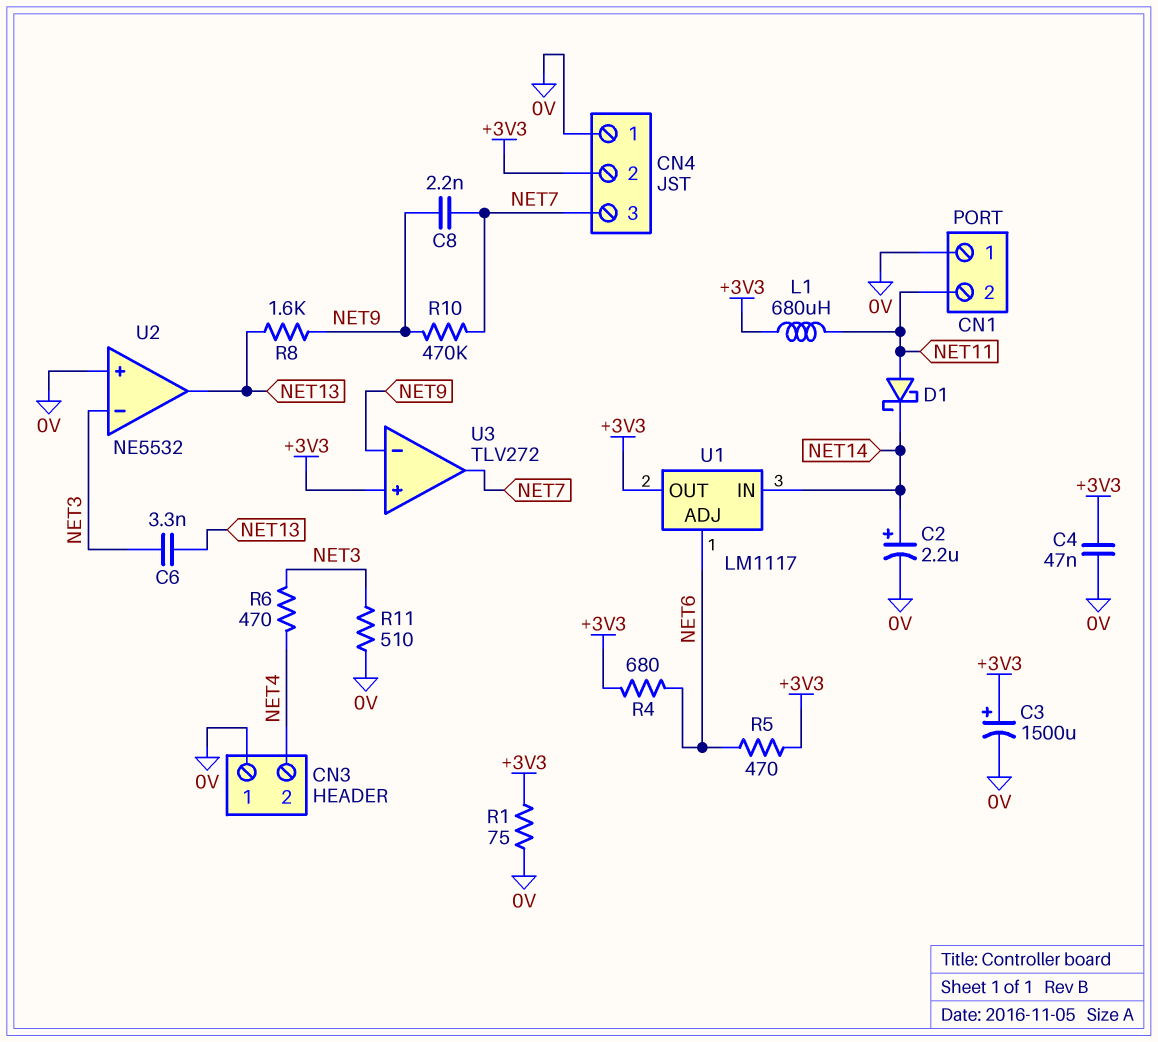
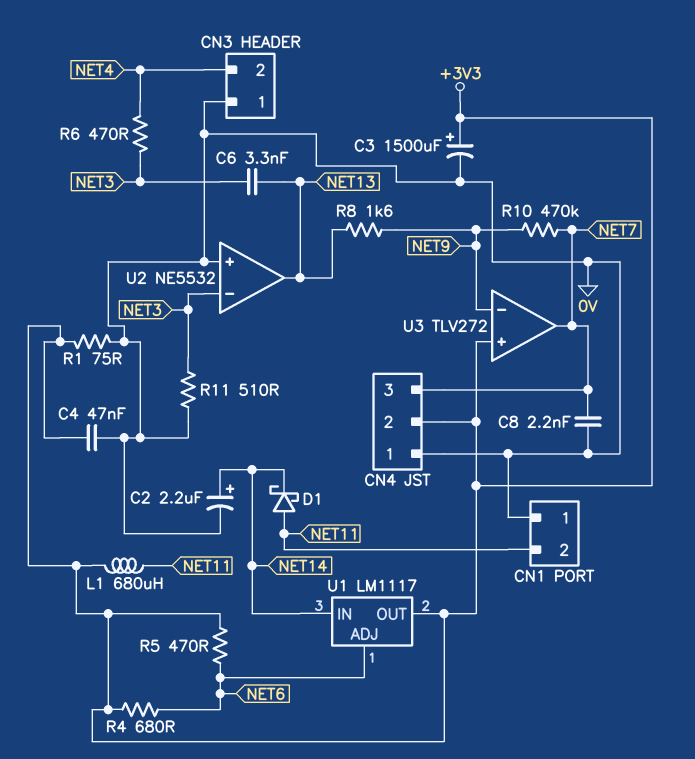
C8: 2.2nF (NET7, NET9) -> 2.2nF (0V, NET7)

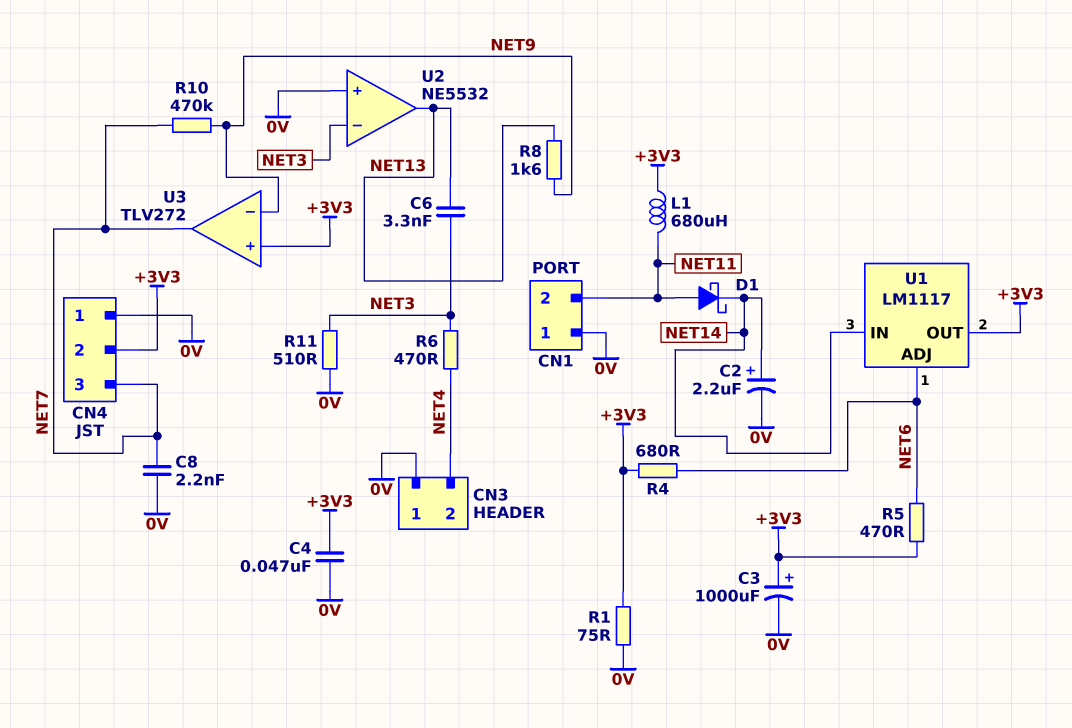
C3: 1500uF (plus +3V3, minus 0V) -> 1000uF (plus +3V3, minus 0V)

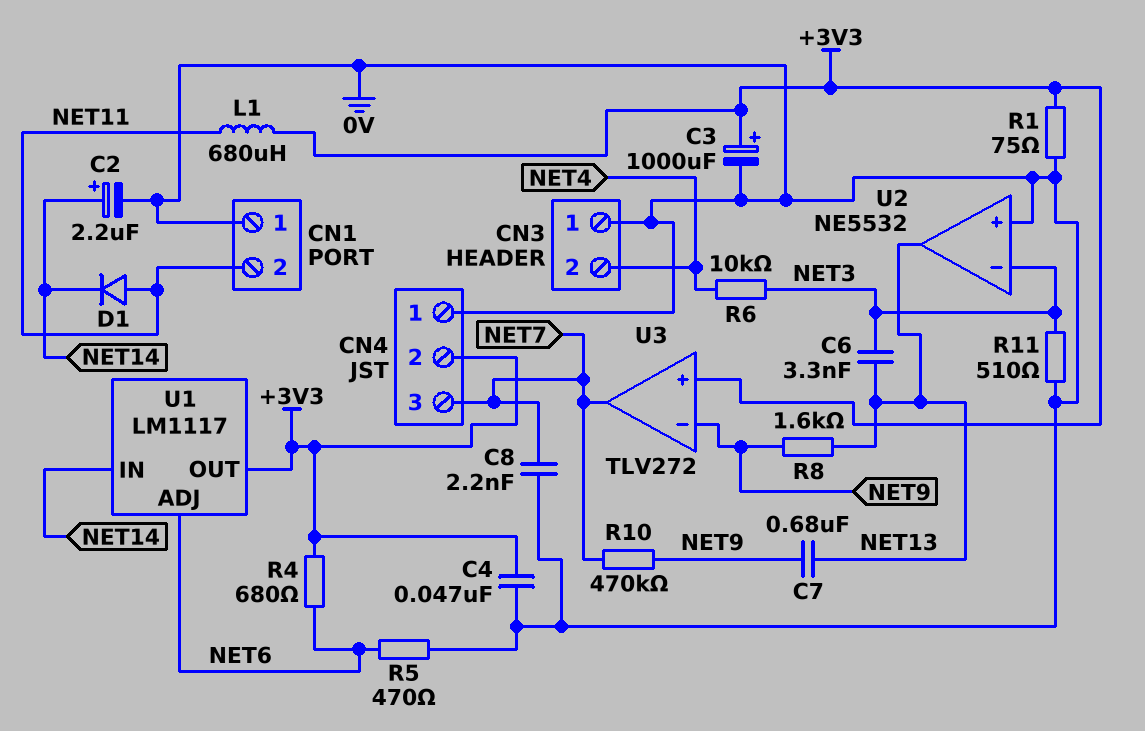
C7: none -> 680nF (NET9, NET13)
D1: schottky (A NET11, K NET14) -> diode (A NET11, K NET14)
R5: 470 (+3V3, NET6) -> 470 (0V, NET6)
R6: 470 (NET3, NET4) -> 10k (NET3, NET4)

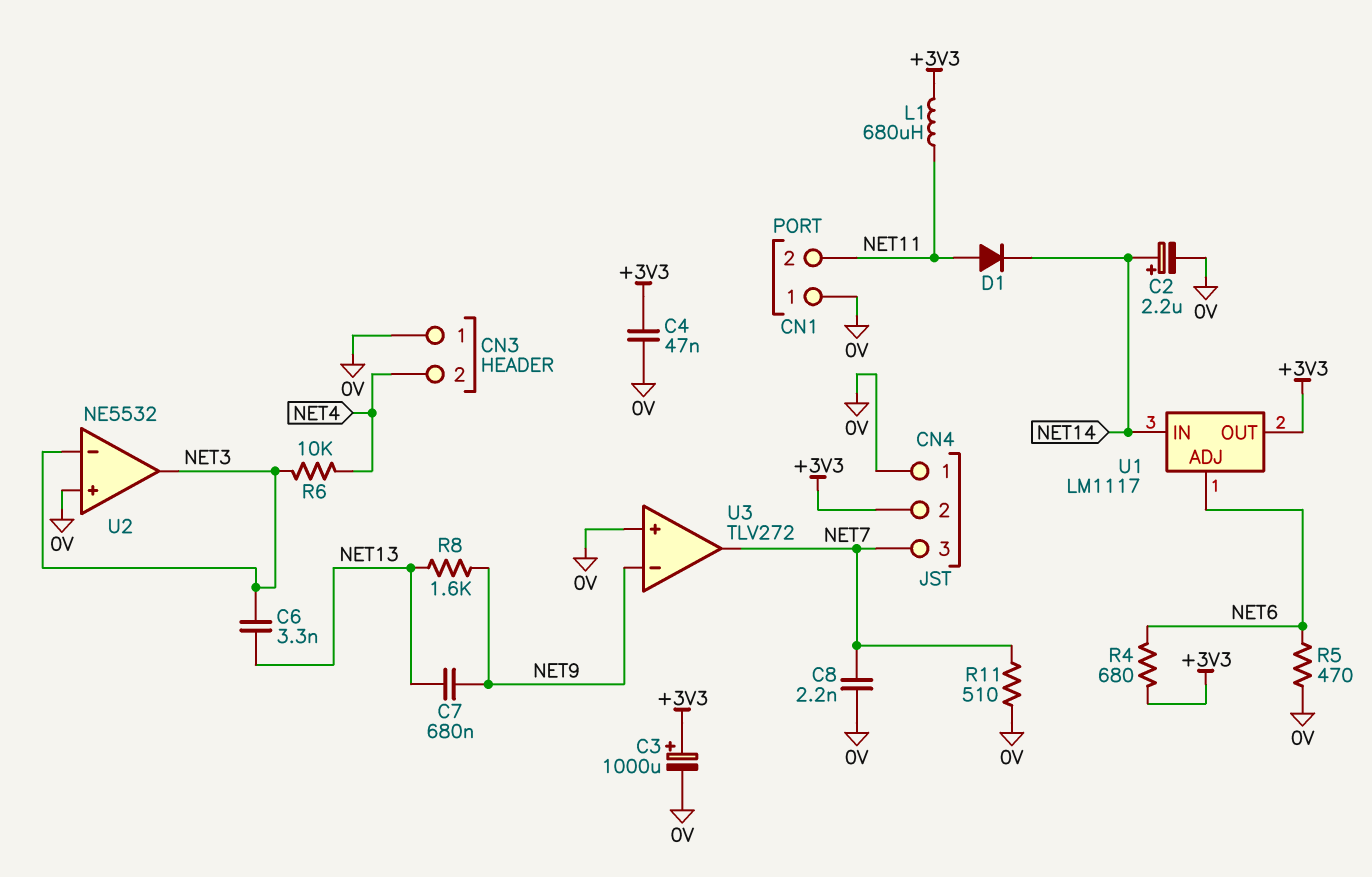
R1: 75 (+3V3, 0V) -> none
R10: 470k (NET7, NET9) -> none
R11: 510 (0V, NET3) -> 510 (0V, NET7)
U2 pin out: NET13 -> NET3
U3 pin in+: +3V3 -> 0V

